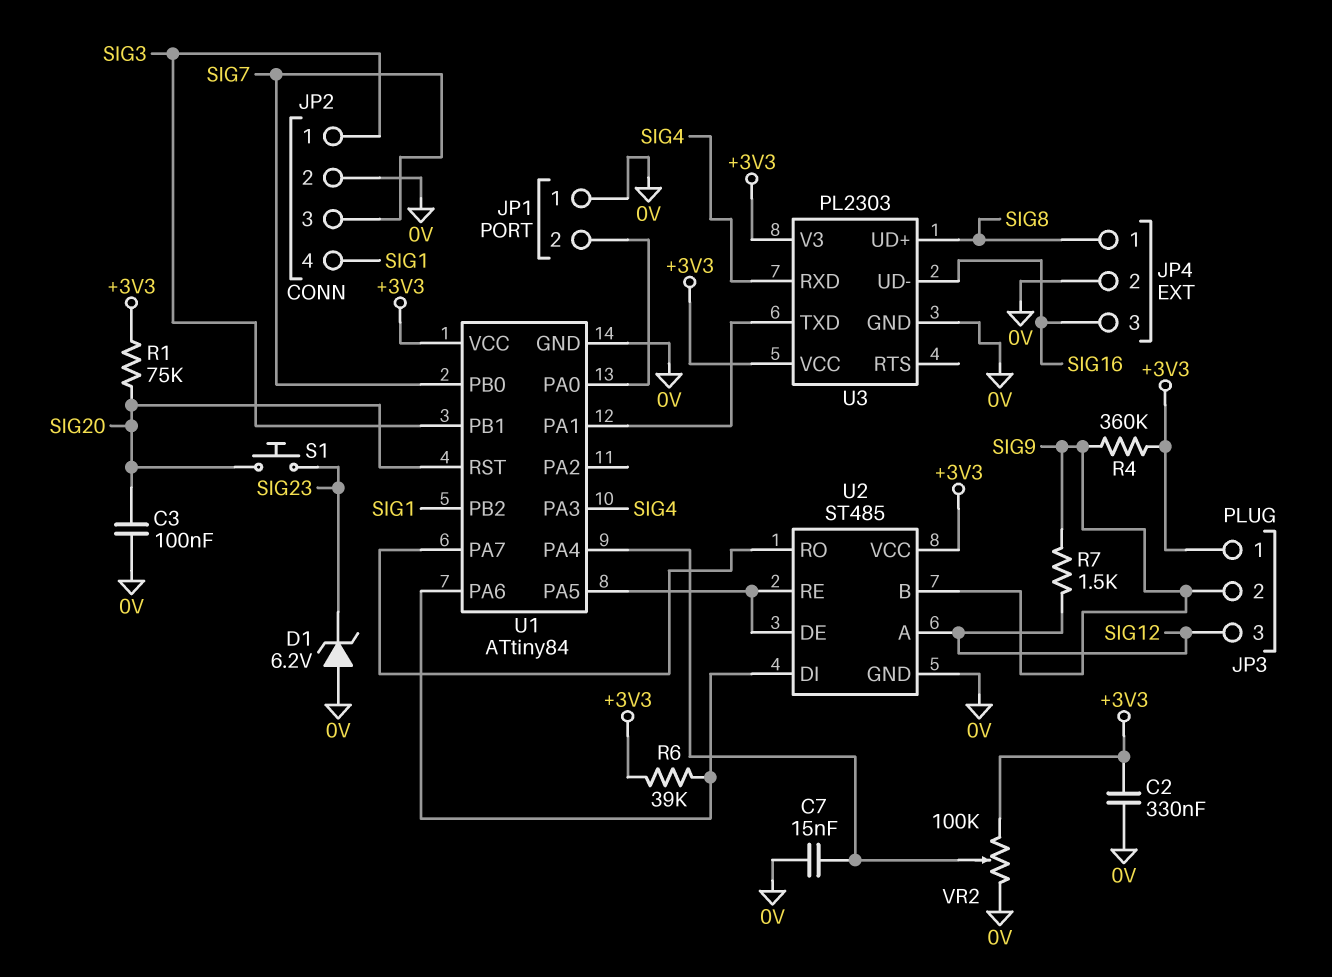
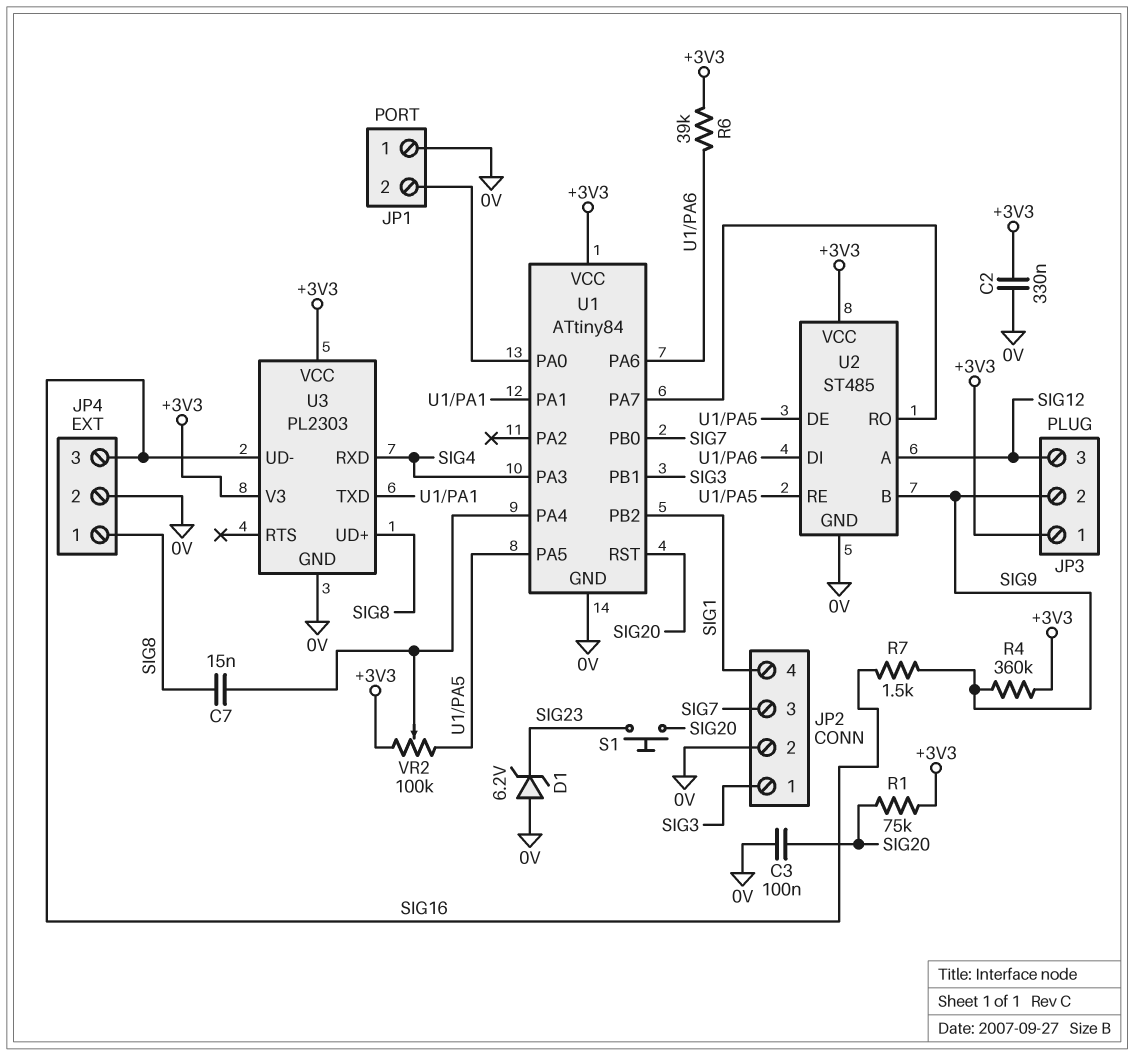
C7: 15nF (0V, U1/PA4) -> 15nF (SIG8, U1/PA4)
R7: 1.5k (SIG9, SIG12) -> 1.5k (SIG9, SIG16)
VR2: 100k (+3V3, 0V, wiper U1/PA4) -> 100k (+3V3, U1/PA5, wiper U1/PA4)

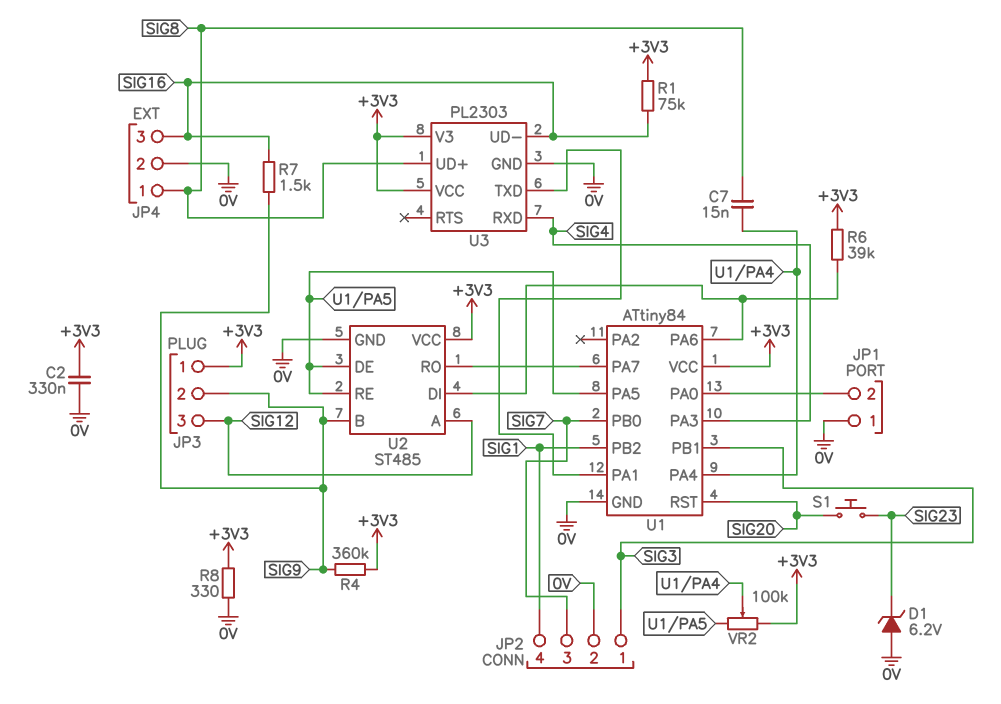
C3: 100nF (0V, SIG20) -> none
R1: 75k (+3V3, SIG20) -> 75k (+3V3, SIG16)
R8: none -> 330 (+3V3, 0V)

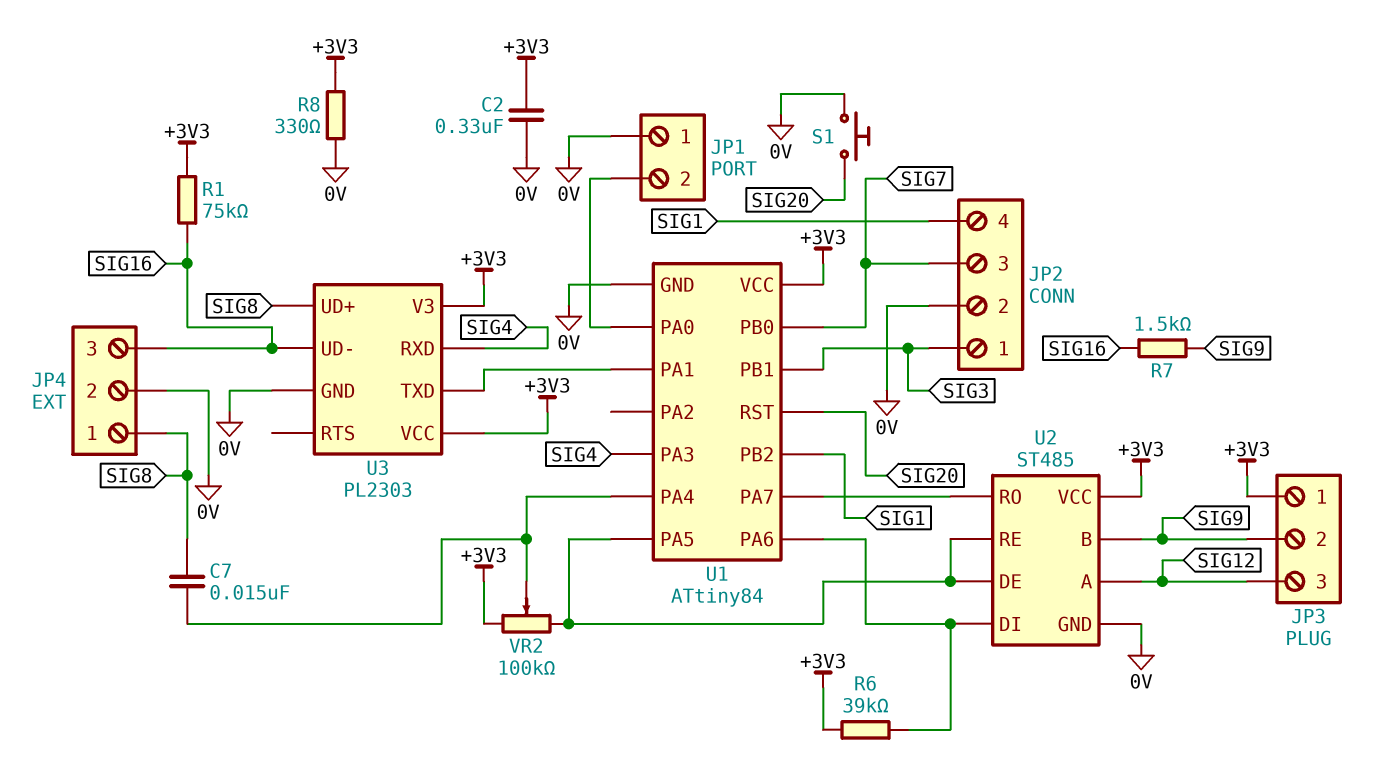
D1: zener 6.2V (A 0V, K SIG23) -> none
R4: 360k (+3V3, SIG9) -> none
S1: button (SIG20, SIG23) -> button (0V, SIG20)

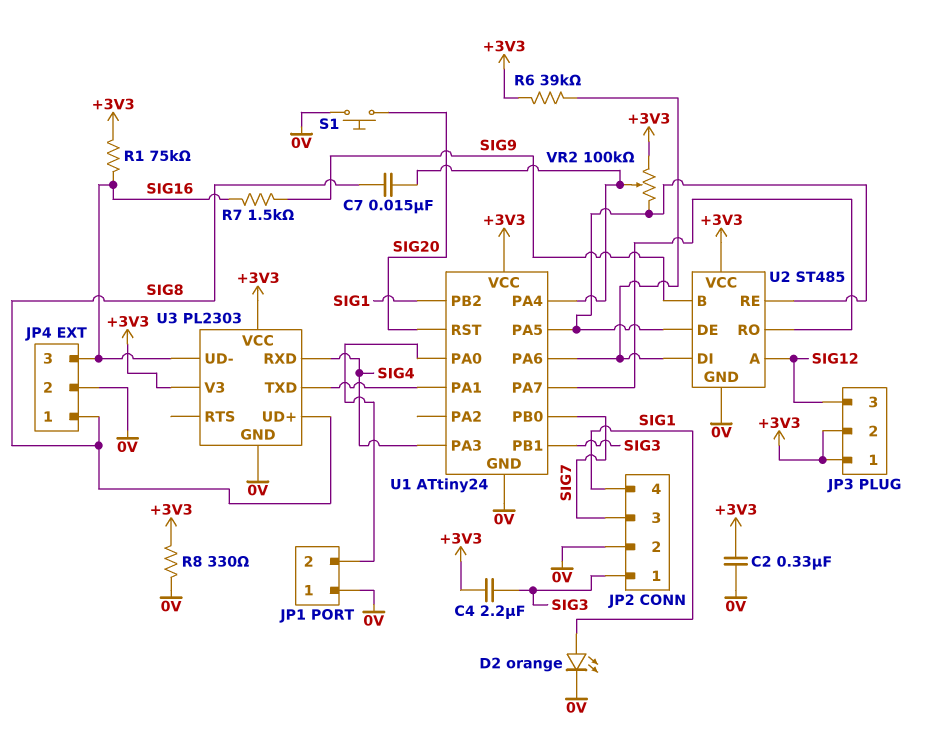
C4: none -> 2.2uF (+3V3, SIG3)
D2: none -> LED orange (A SIG1, K 0V)
JP3 pin 2: SIG9 -> +3V3
U1: ATtiny84 -> ATtiny24

